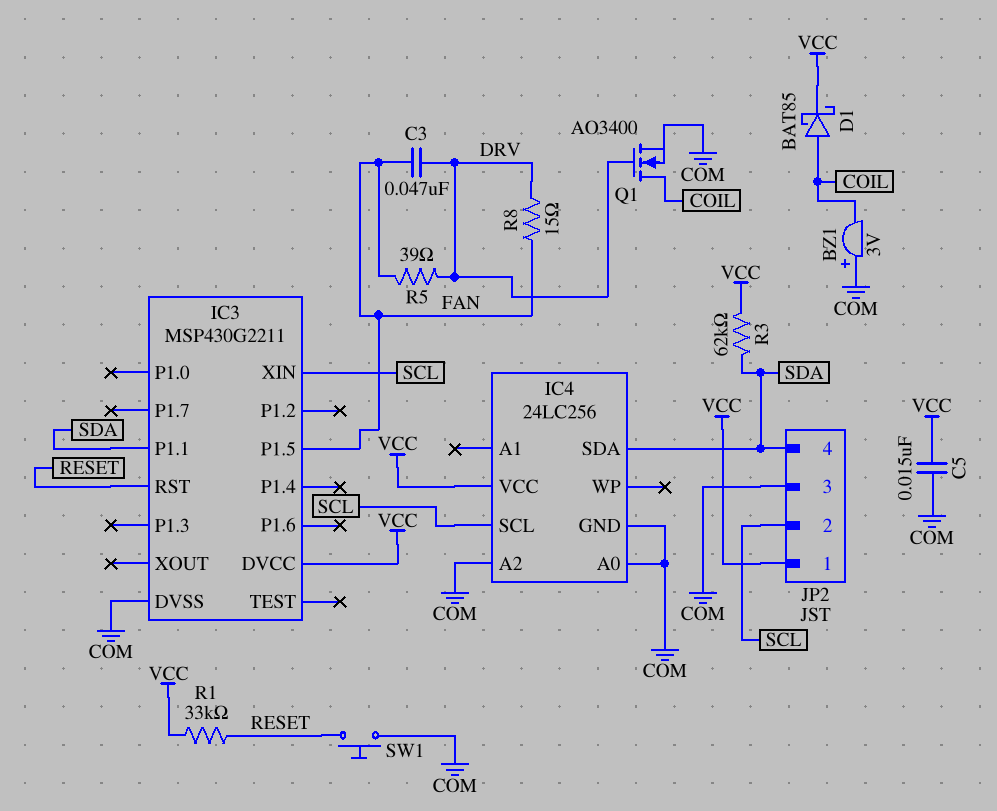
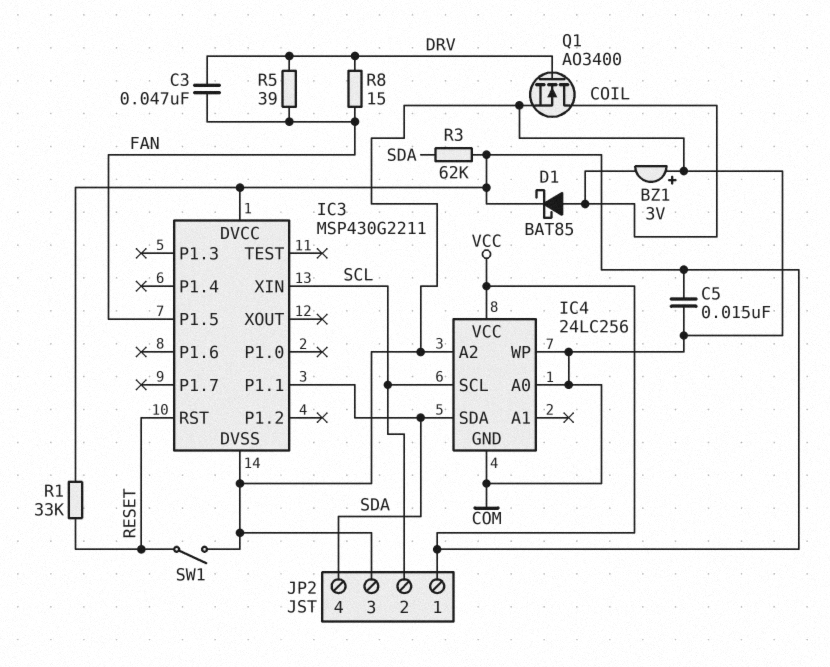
IC4 pin WP: none -> COM
SW1: button (COM, RESET) -> switch (COM, RESET)

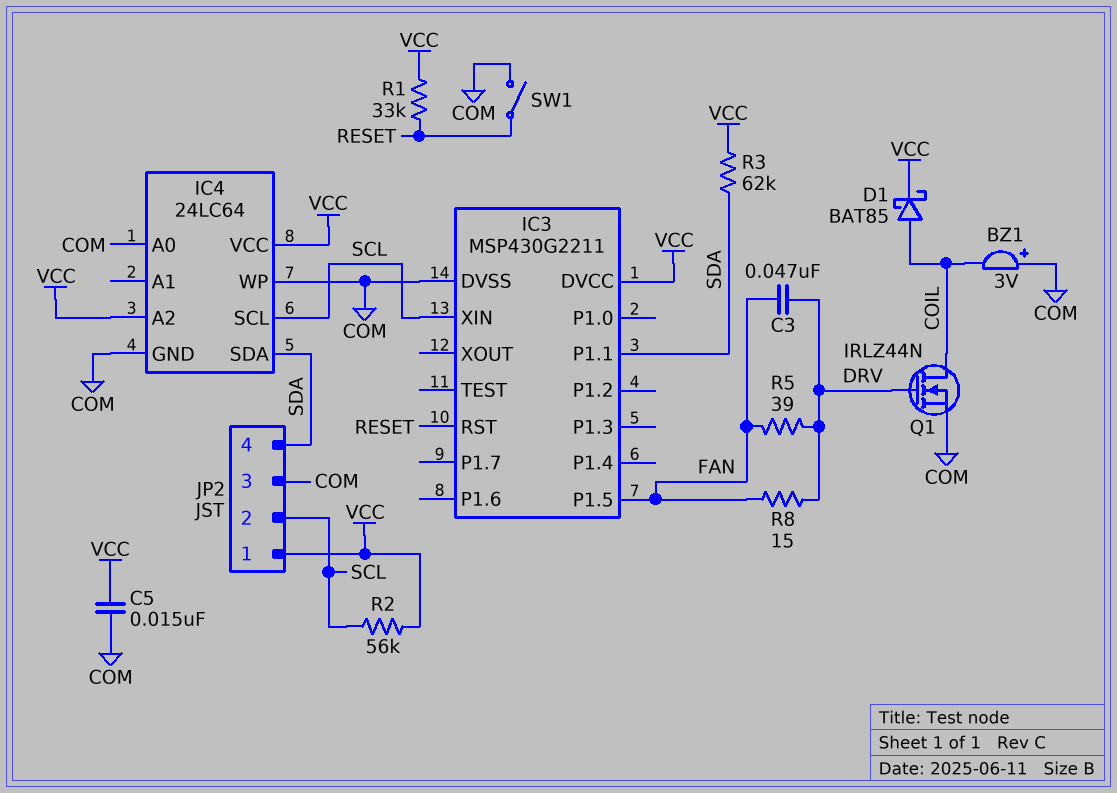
IC4: 24LC256 -> 24LC64
IC4 pin A2: COM -> VCC
Q1: NMOS AO3400 (G DRV, D COIL, S COM) -> NMOS IRLZ44N (G DRV, D COIL, S COM)
R2: none -> 56k (SCL, VCC)

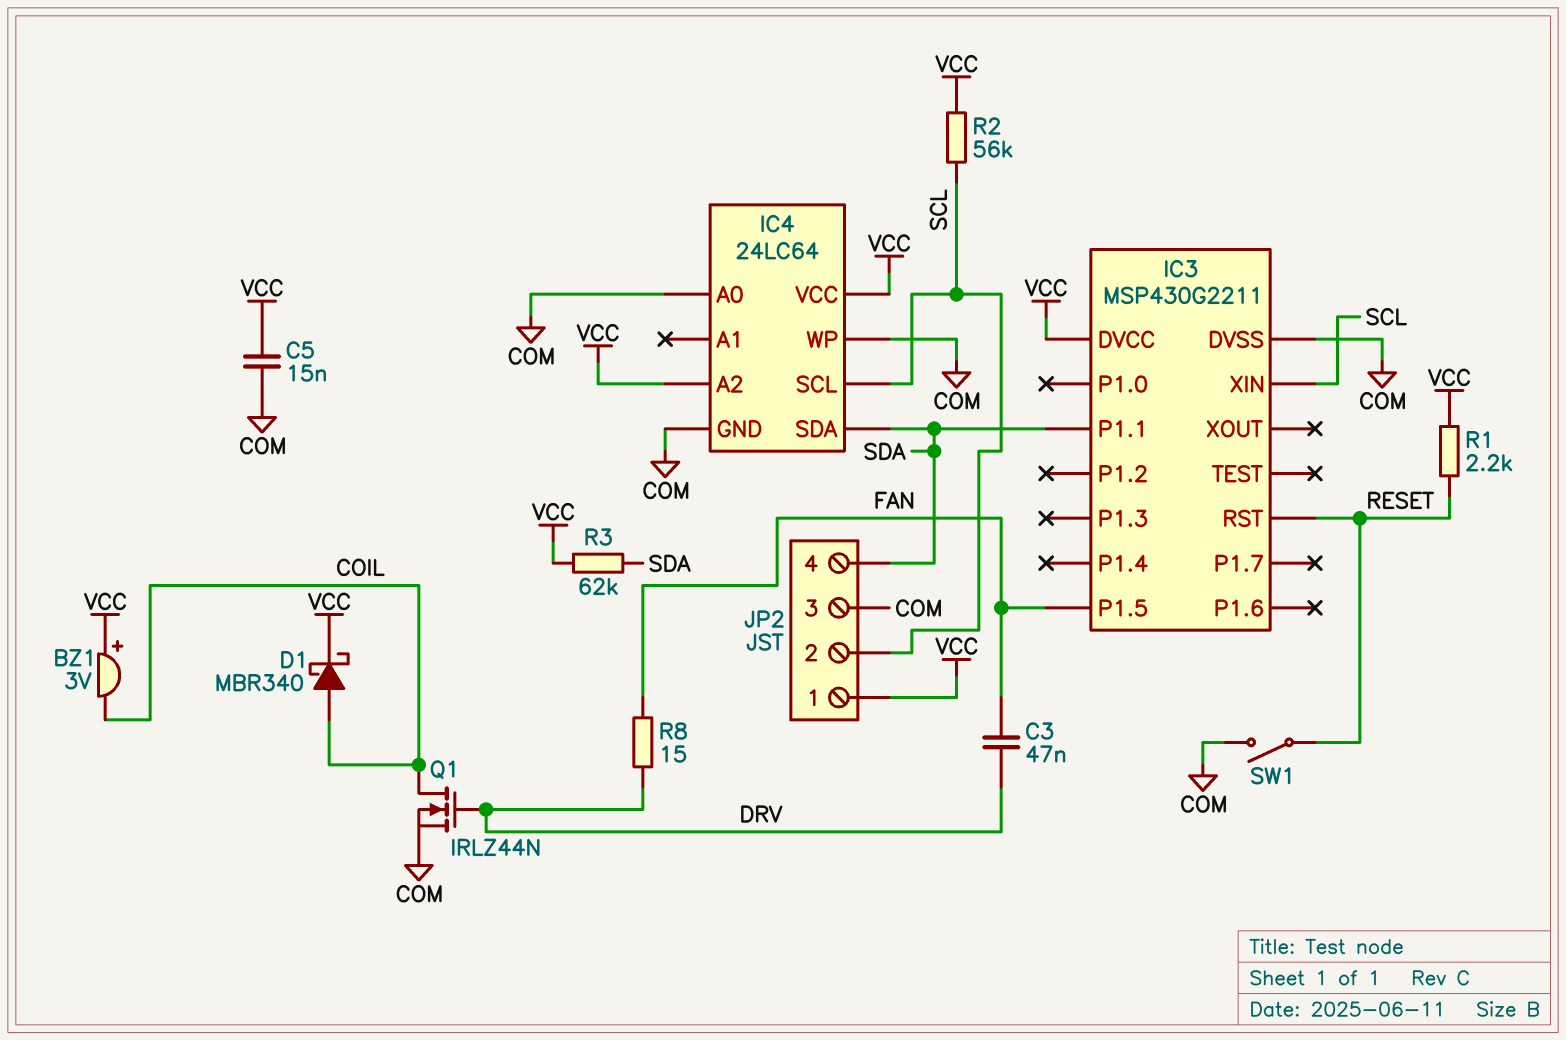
BZ1: buzzer 3V (plus COM, minus COIL) -> buzzer 3V (plus VCC, minus COIL)
D1: schottky BAT85 (A COIL, K VCC) -> schottky MBR340 (A COIL, K VCC)
R1: 33k (RESET, VCC) -> 2.2k (RESET, VCC)
R5: 39 (DRV, FAN) -> none

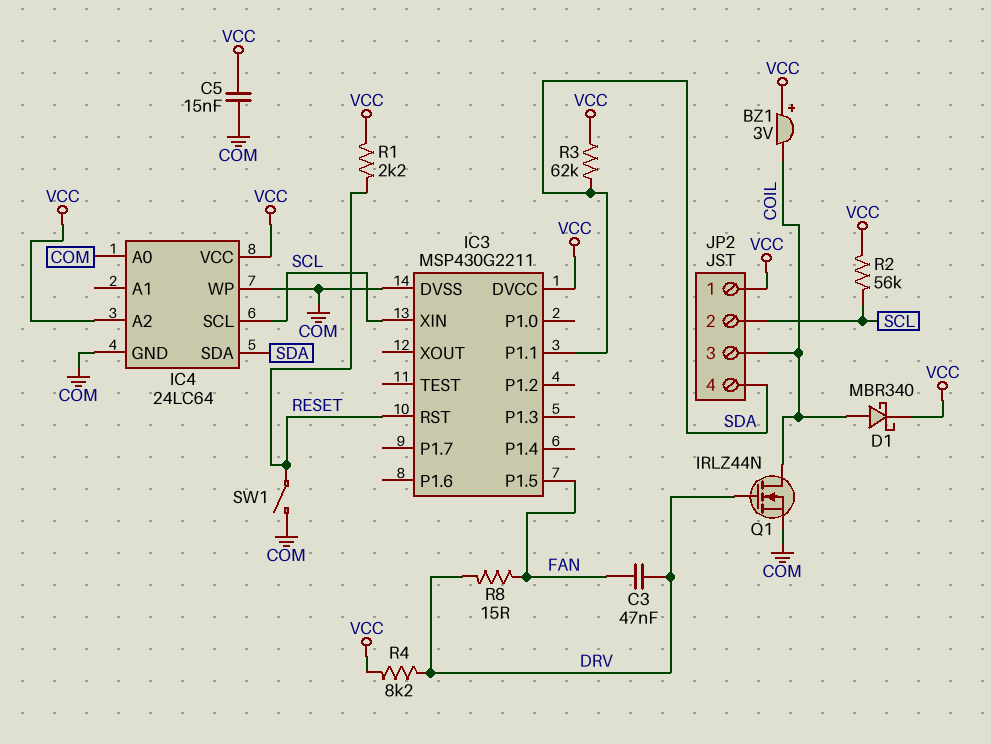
JP2 pin 3: COM -> COIL
R4: none -> 8.2k (DRV, VCC)

